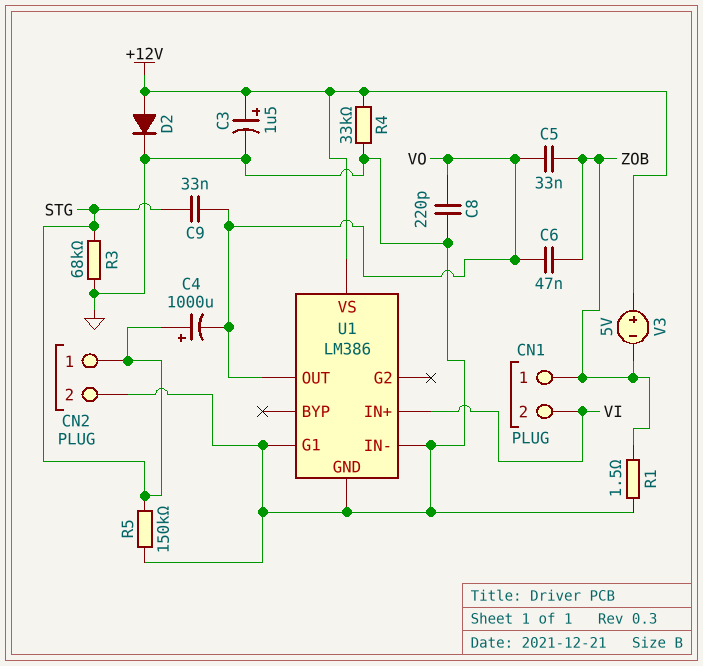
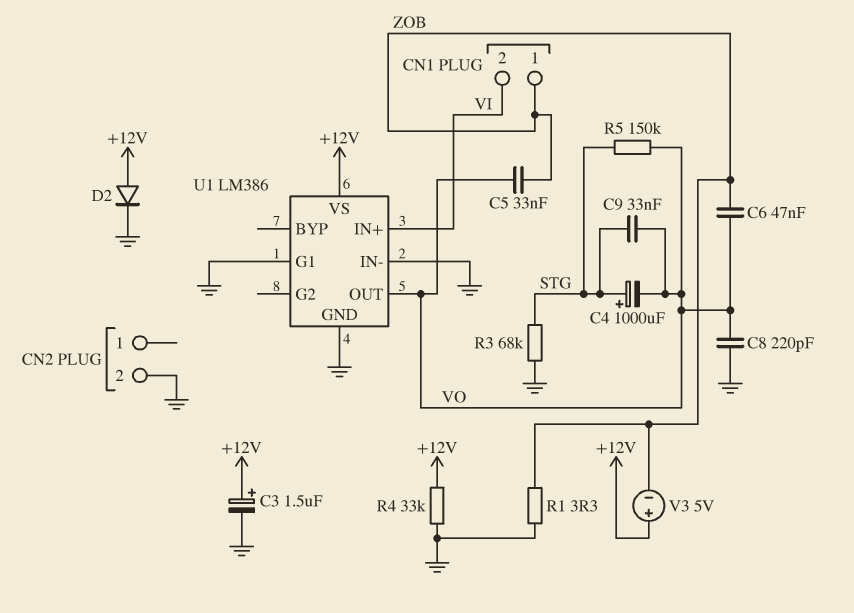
CN2 pin 1: STG -> none
R1: 1.5 (GND, ZOB) -> 3.3 (GND, ZOB)
R5: 150k (GND, STG) -> 150k (STG, VO)

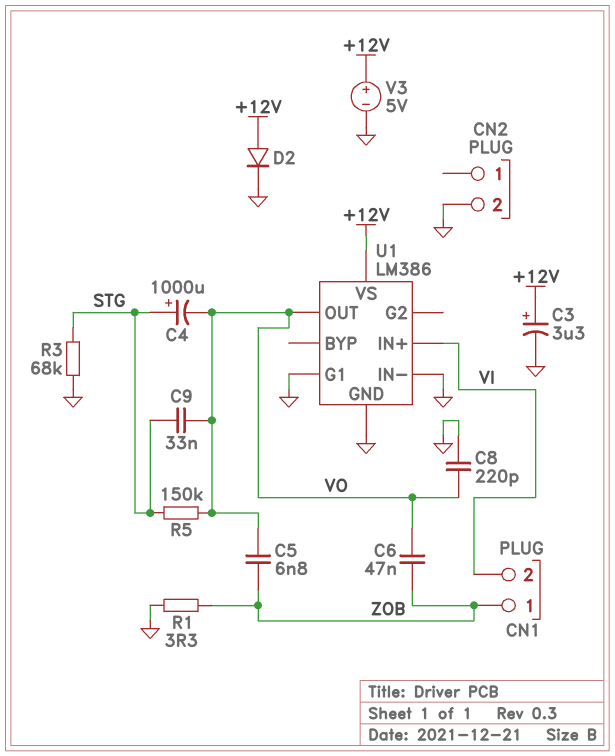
C3: 1.5uF (plus +12V, minus GND) -> 3.3uF (plus +12V, minus GND)
C5: 33nF (VO, ZOB) -> 6.8nF (VO, ZOB)
R4: 33k (+12V, GND) -> none
V3: 5V (plus +12V, minus ZOB) -> 5V (plus +12V, minus GND)

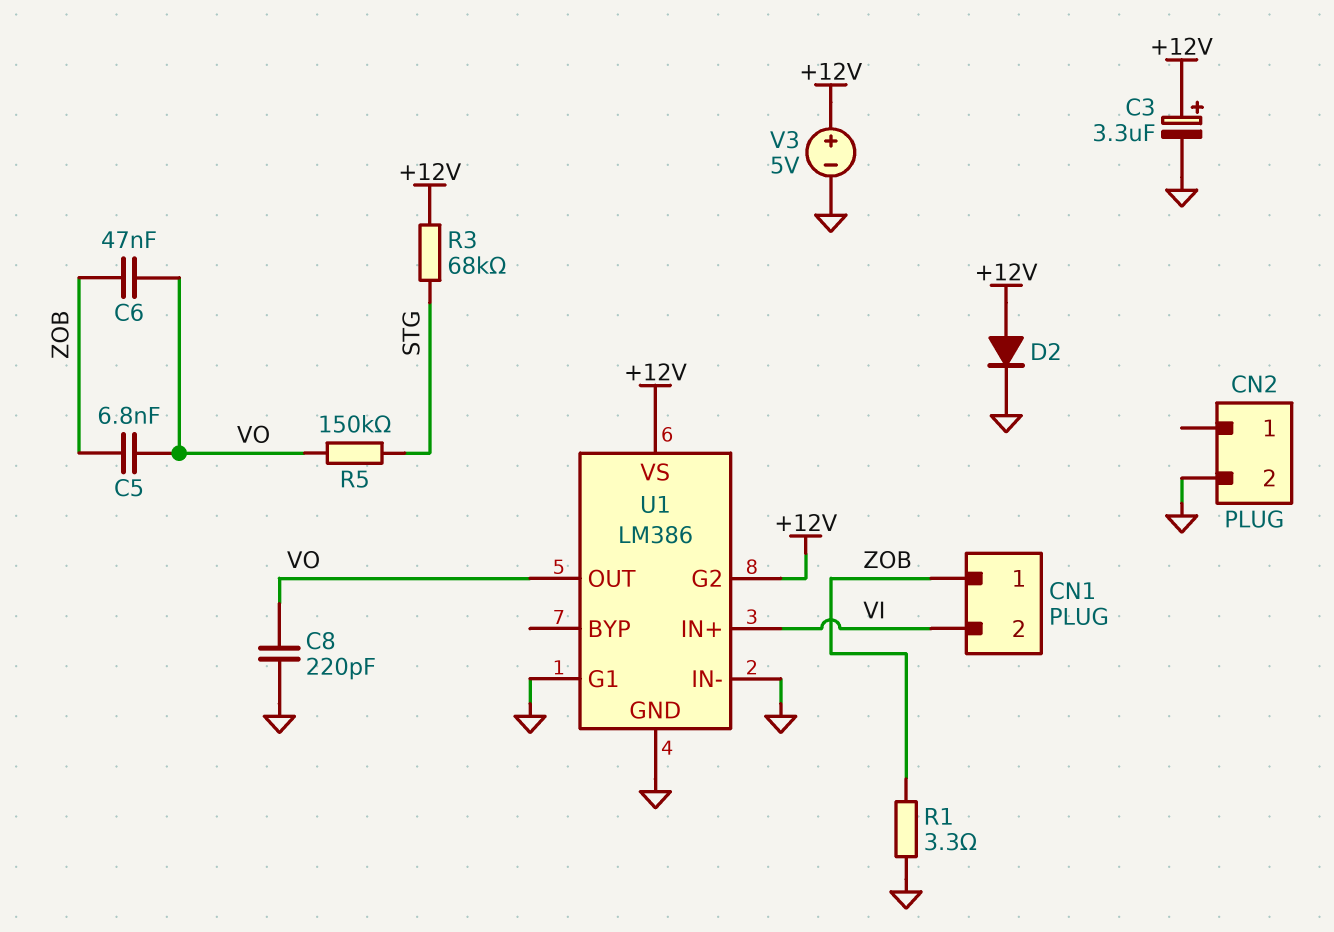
C4: 1000uF (plus STG, minus VO) -> none
C9: 33nF (STG, VO) -> none
R3: 68k (GND, STG) -> 68k (+12V, STG)
U1 pin G2: none -> +12V

